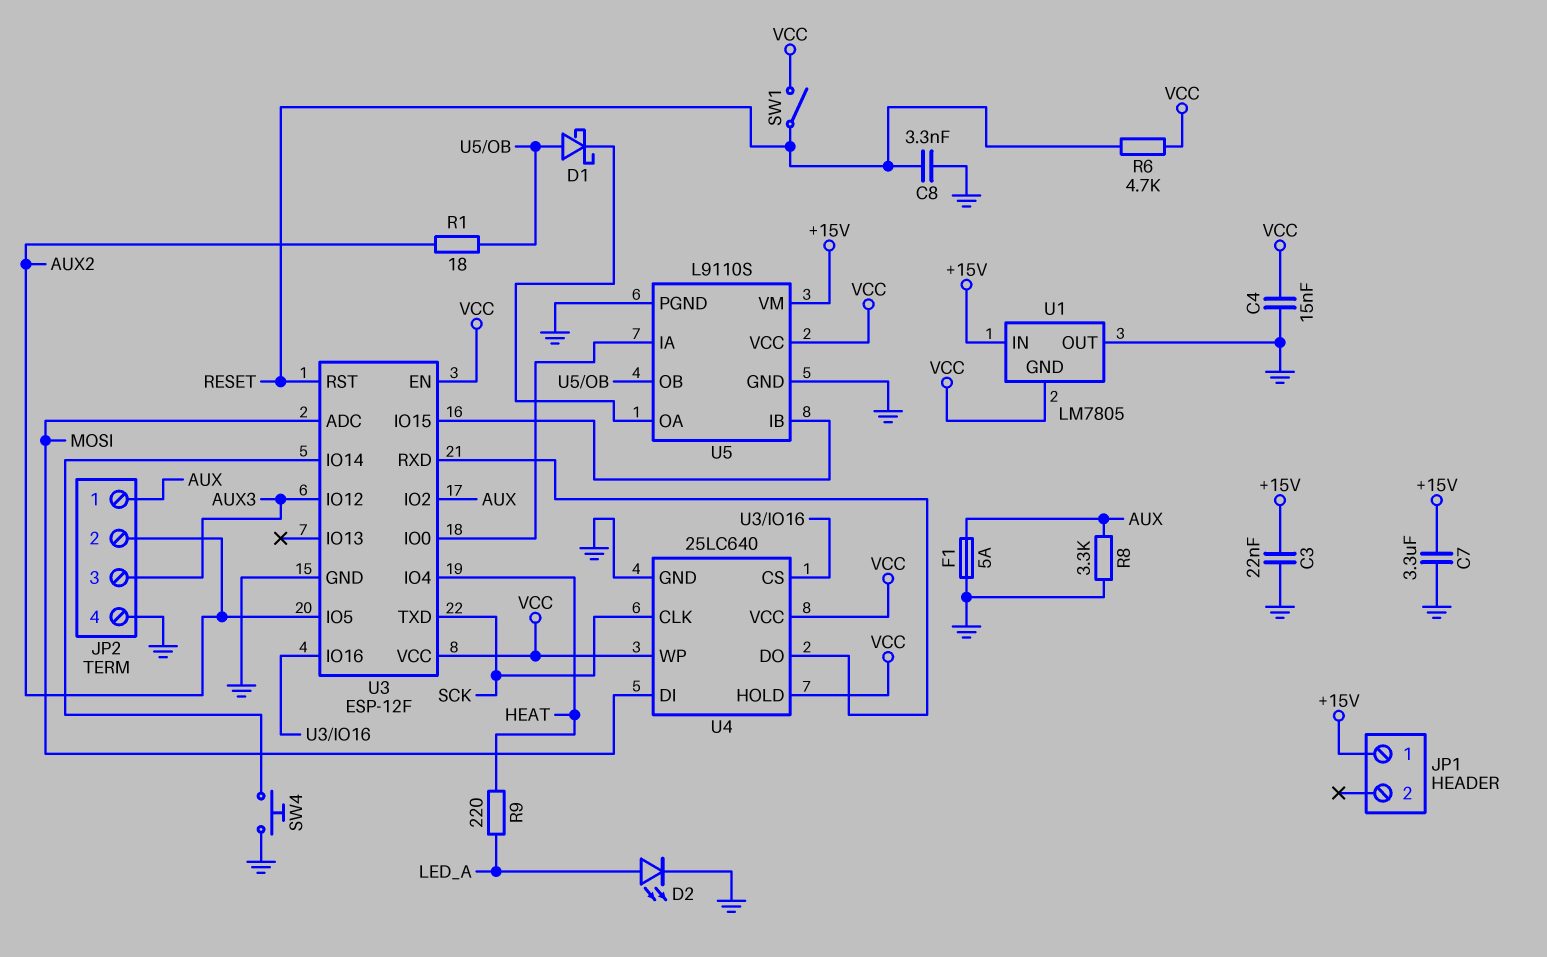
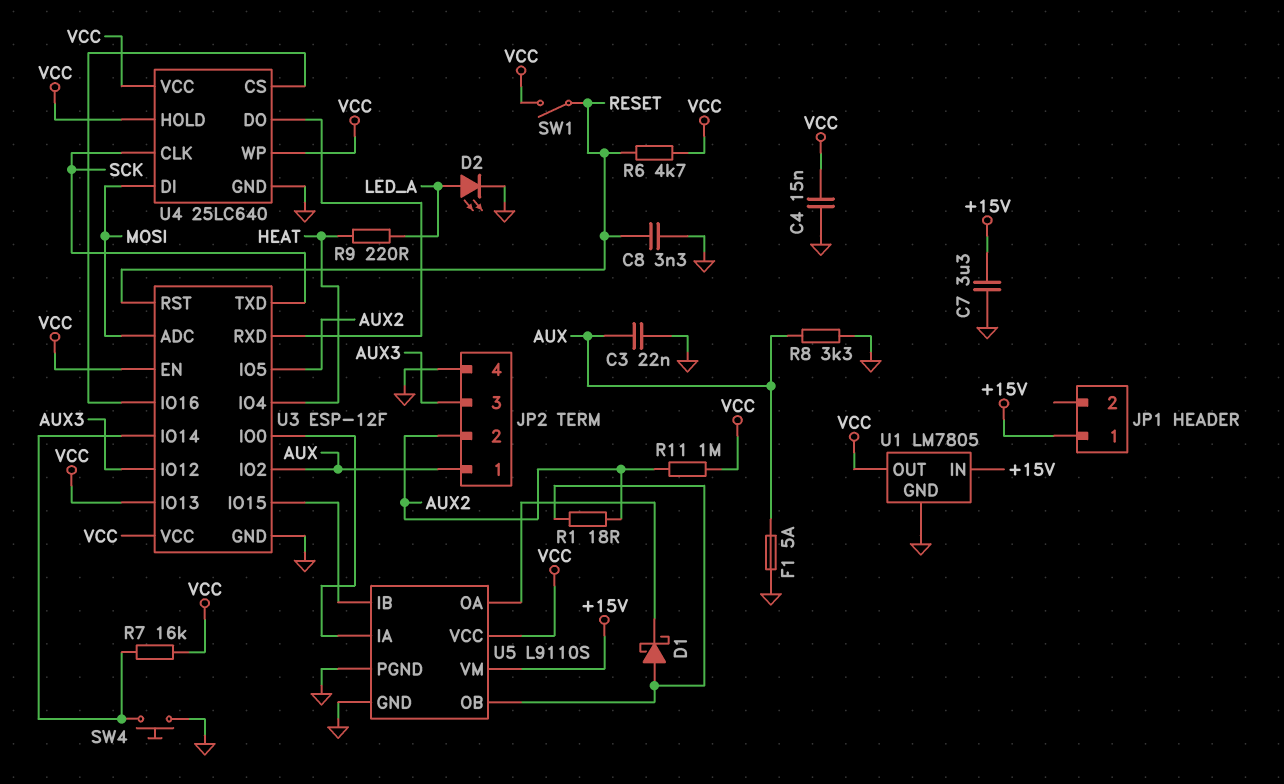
C3: 22nF (+15V, GND) -> 22nF (AUX, GND)
R7: none -> 16k (U3/IO14, VCC)
R11: none -> 1M (AUX2, VCC)
U1 pin GND: VCC -> GND
U1 pin OUT: GND -> VCC
U3 pin IO13: none -> VCC

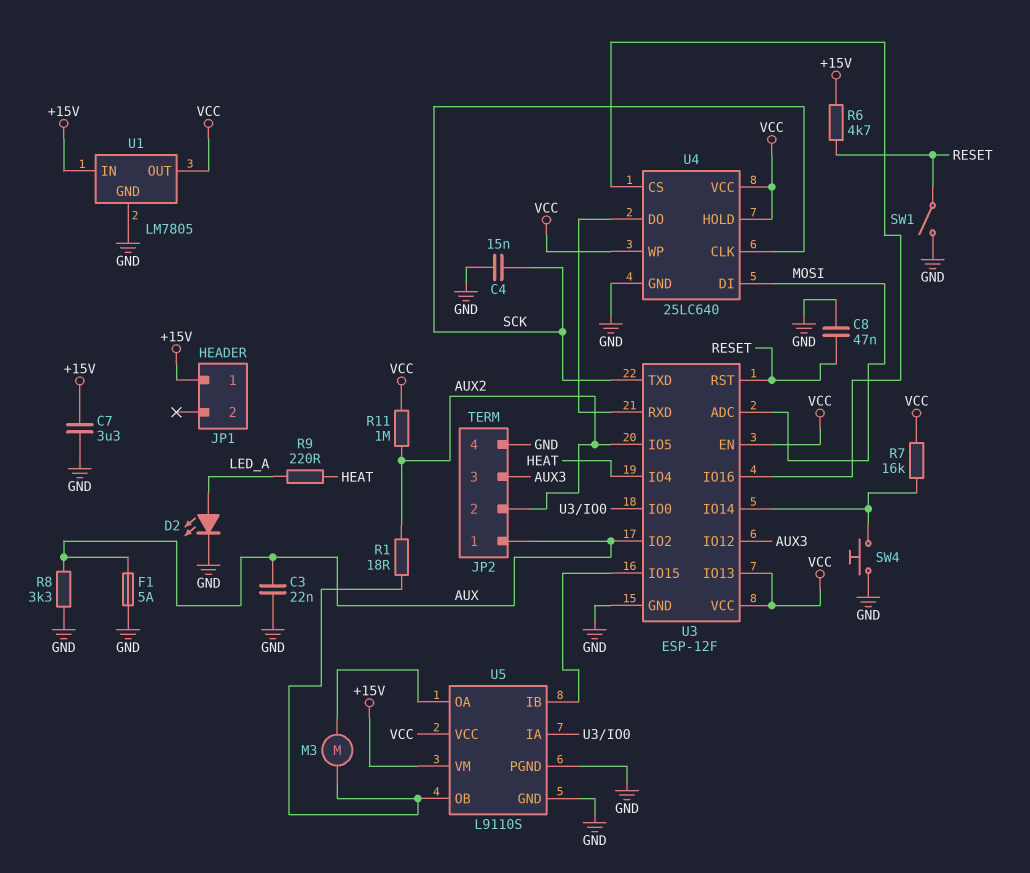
C4: 15nF (GND, VCC) -> 15nF (GND, SCK)
C8: 3.3nF (GND, RESET) -> 47nF (GND, RESET)
D1: schottky (A U5/OB, K U5/OA) -> none
M3: none -> motor (U5/OA, U5/OB)
R6: 4.7k (RESET, VCC) -> 4.7k (+15V, RESET)
SW1: switch (RESET, VCC) -> switch (GND, RESET)

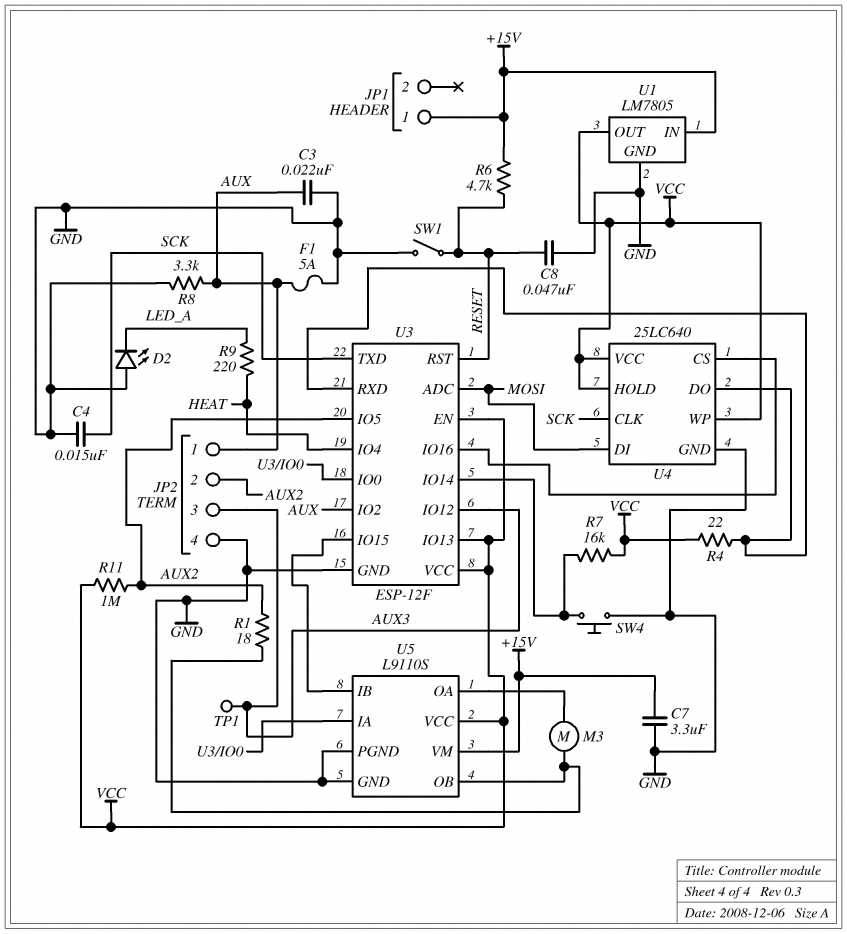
D2: LED (A LED_A, K GND) -> LED (A GND, K LED_A)
R4: none -> 22 (U3/RXD, VCC)
TP1: none -> test point (AUX3)

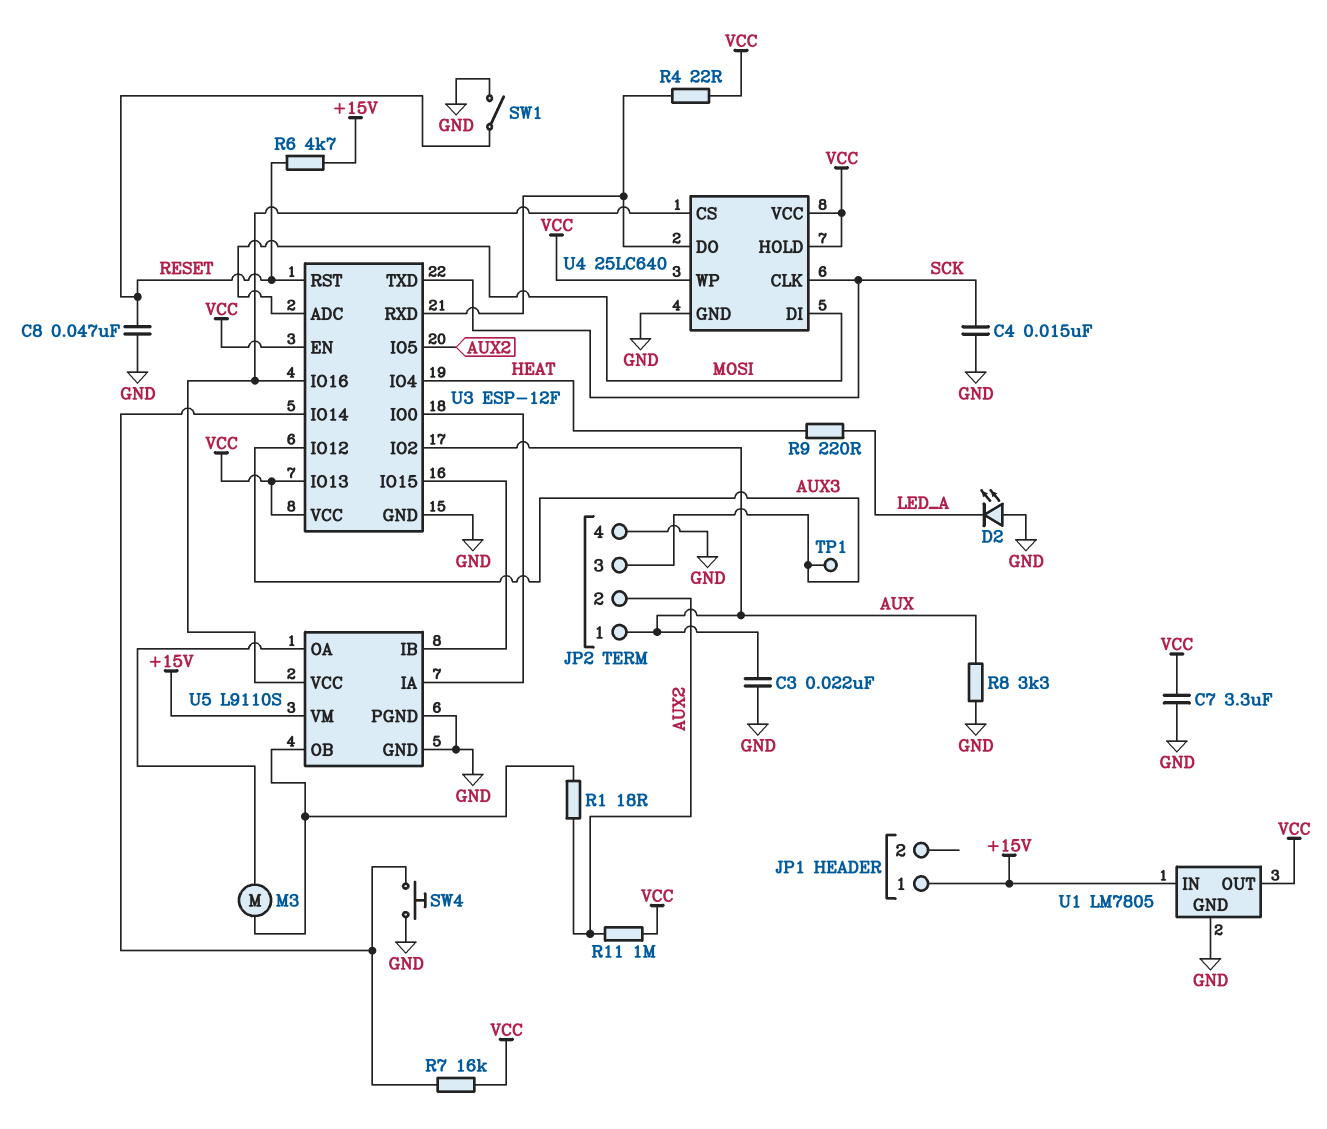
C7: 3.3uF (+15V, GND) -> 3.3uF (GND, VCC)
F1: 5A (AUX, GND) -> none
U5 pin VCC: VCC -> U3/IO16

